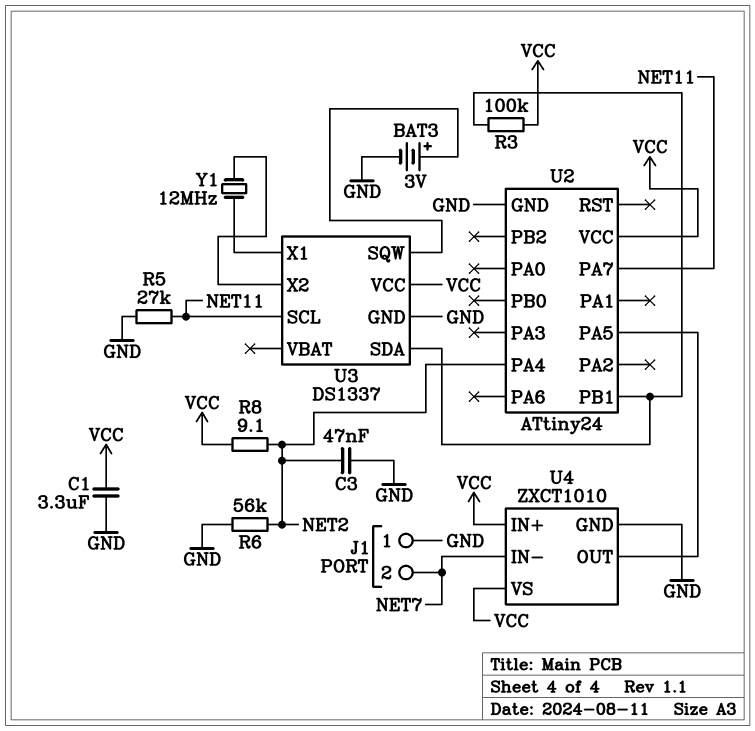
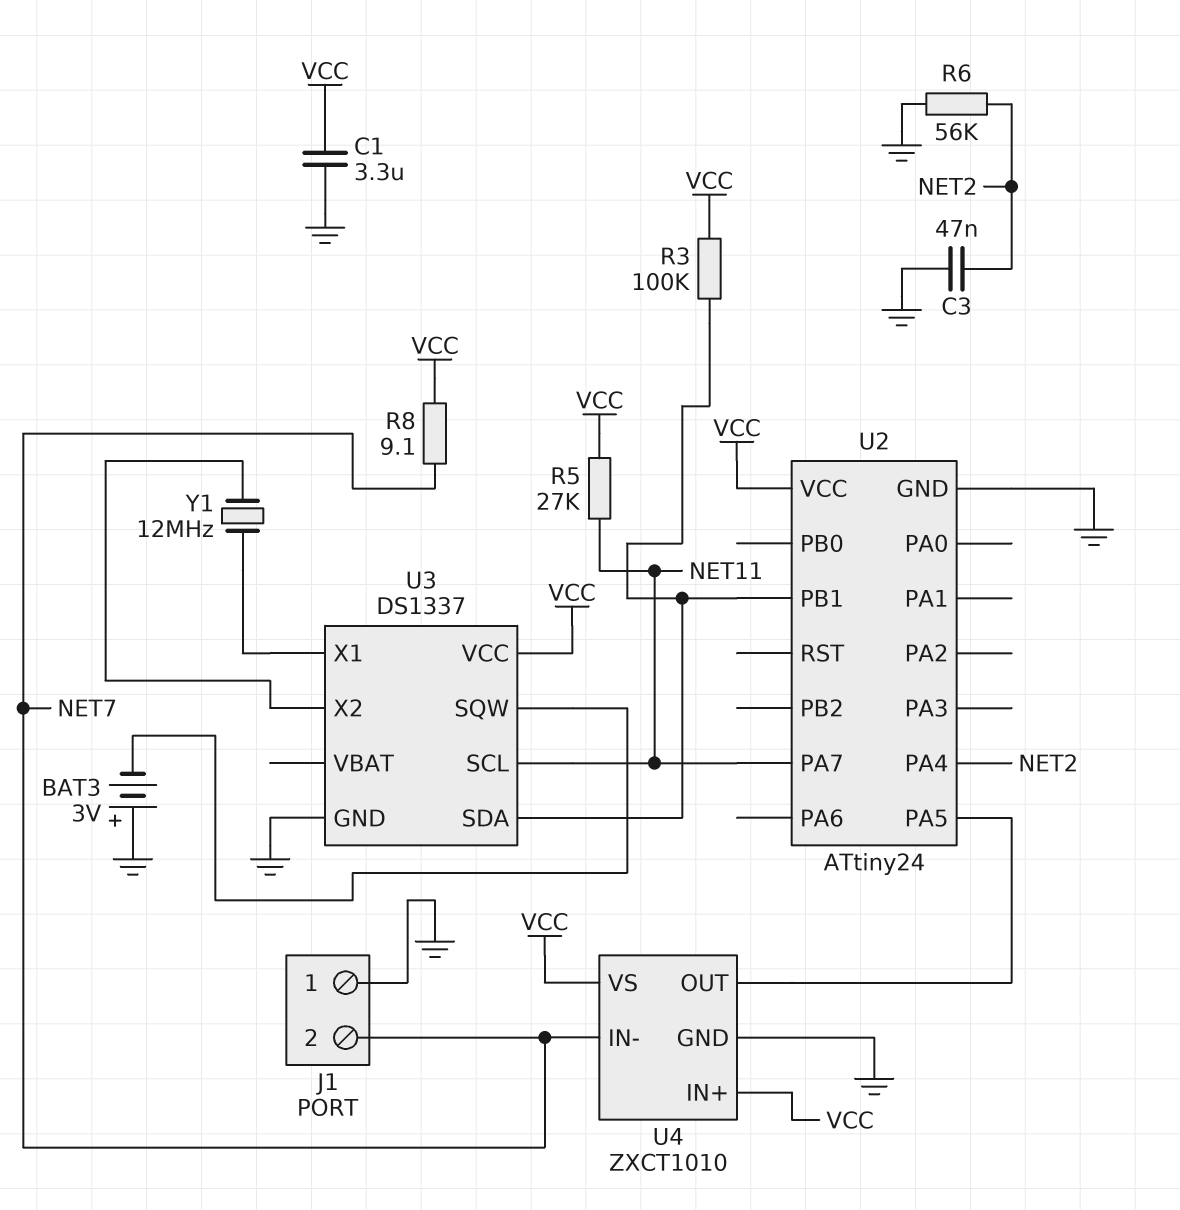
BAT3: 3V (plus U3/SQW, minus GND) -> 3V (plus GND, minus U3/SQW)
R5: 27k (GND, NET11) -> 27k (NET11, VCC)
R8: 9.1 (NET2, VCC) -> 9.1 (NET7, VCC)

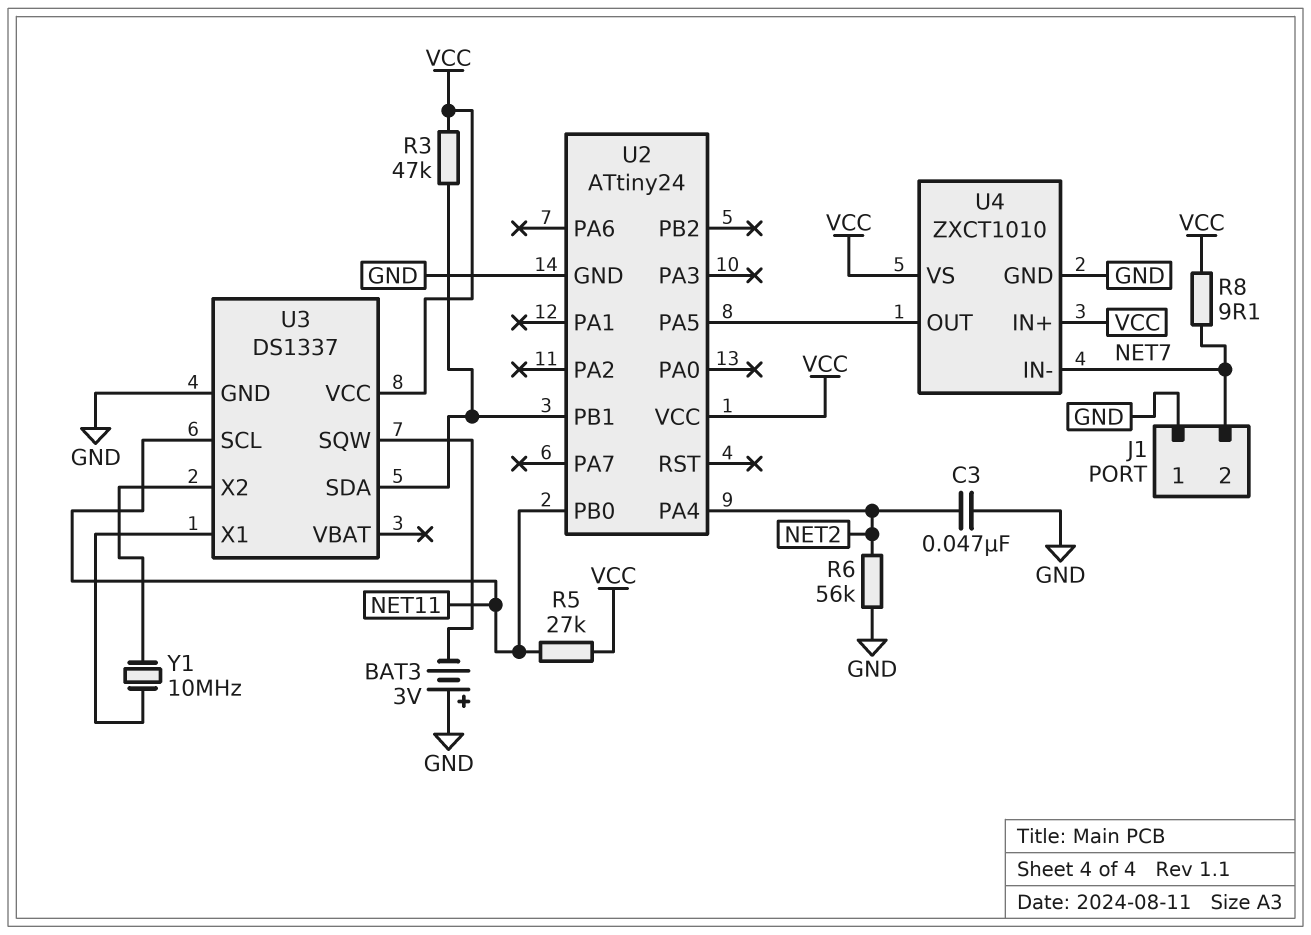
C1: 3.3uF (GND, VCC) -> none
R3: 100k (U2/PB1, VCC) -> 47k (U2/PB1, VCC)
U2 pin PA7: NET11 -> none
U2 pin PB0: none -> NET11
Y1: 12MHz (U3/X1, U3/X2) -> 10MHz (U3/X1, U3/X2)

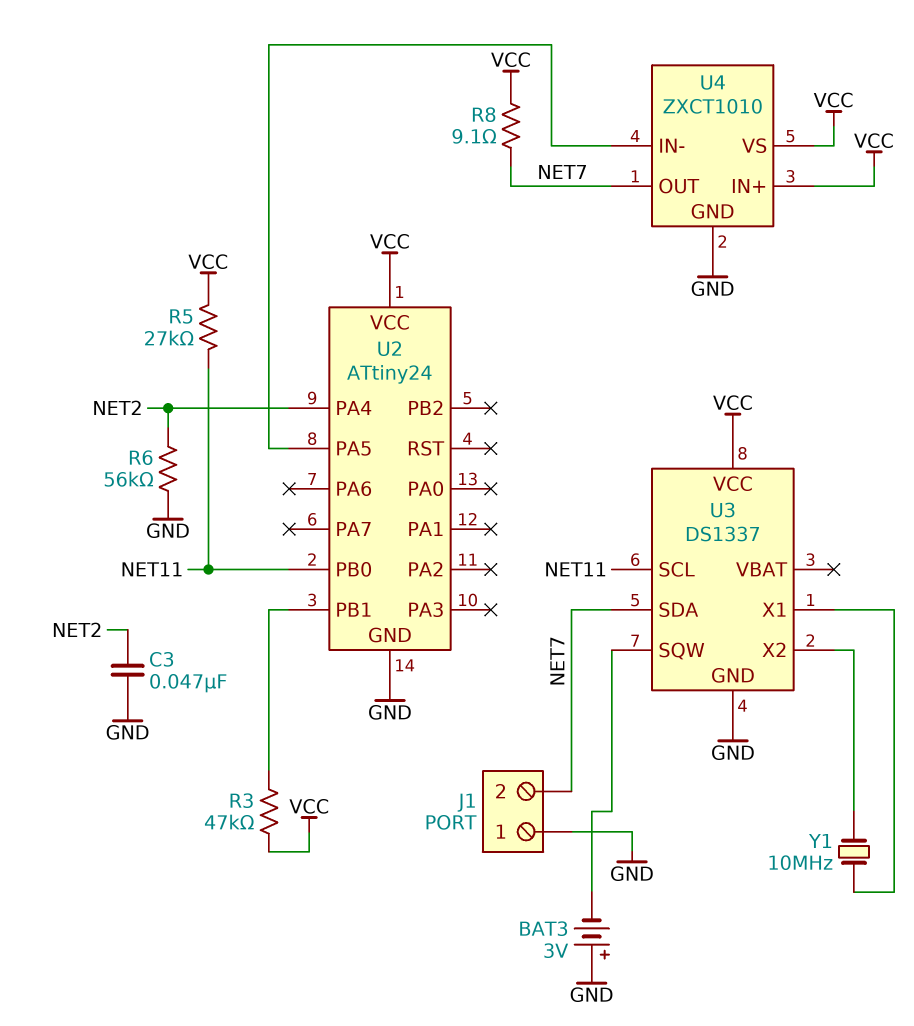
U3 pin SDA: U2/PB1 -> NET7
U4 pin IN-: NET7 -> U2/PA5
U4 pin OUT: U2/PA5 -> NET7

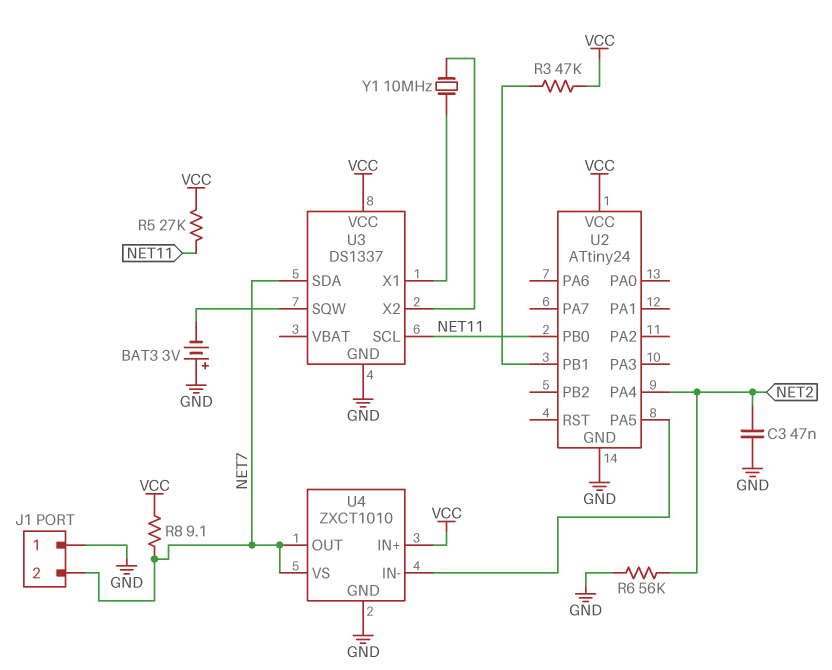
U4 pin VS: VCC -> NET7

